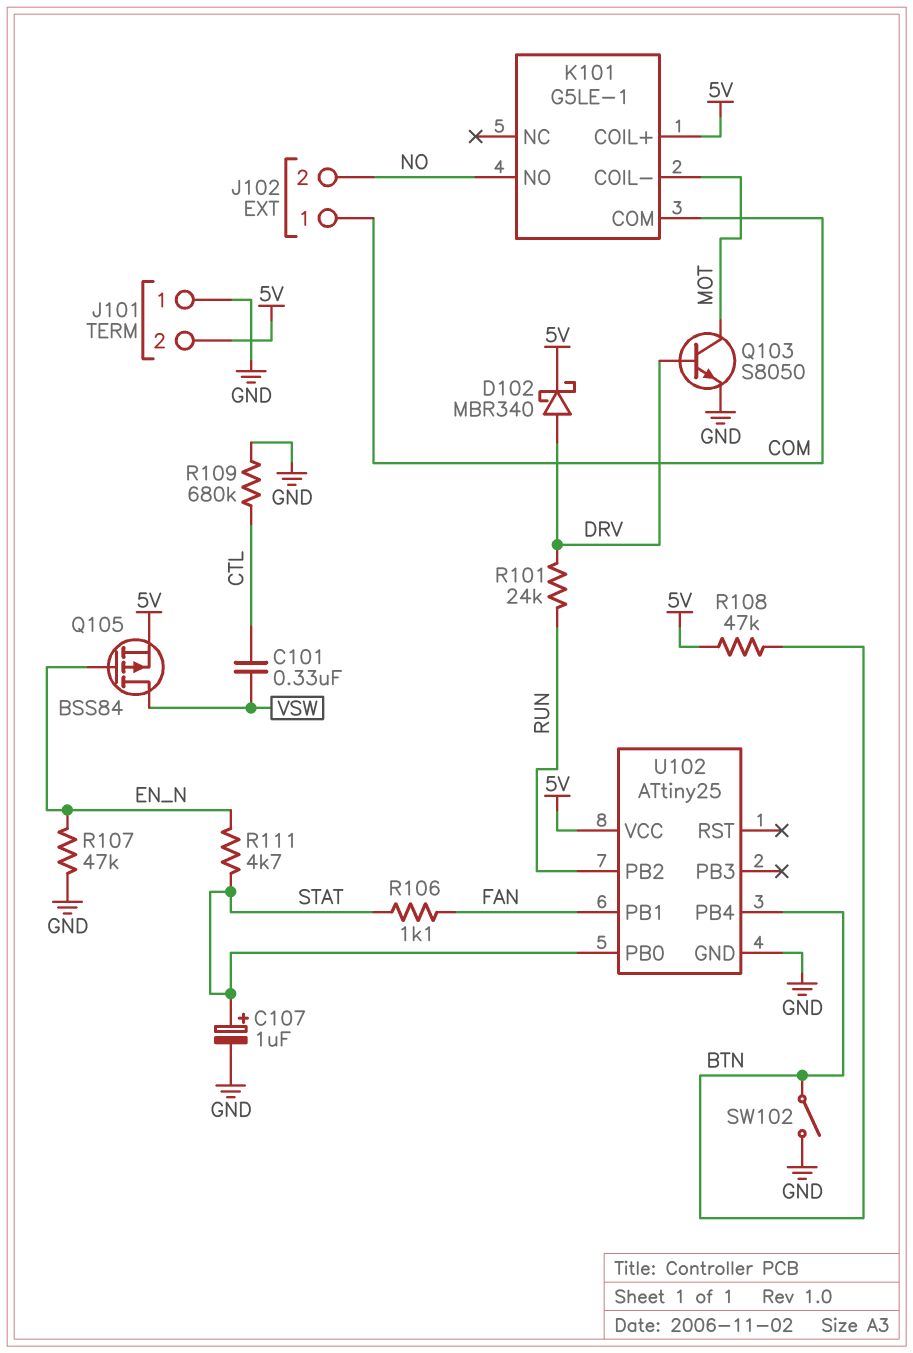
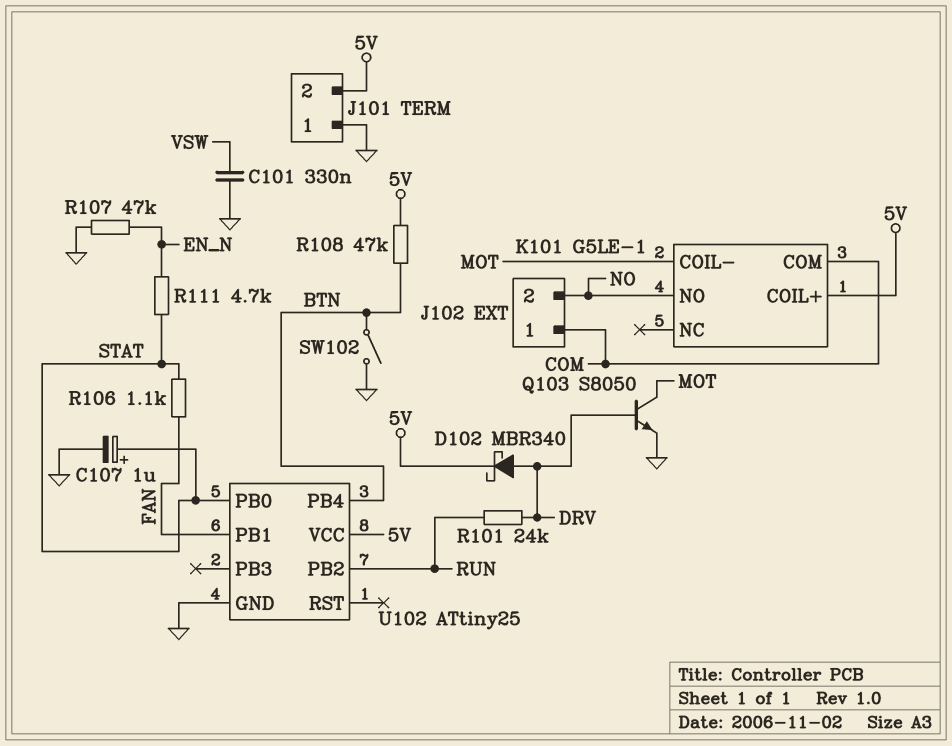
C101: 330nF (CTL, VSW) -> 330nF (GND, VSW)
Q105: PMOS BSS84 (G EN_N, D VSW, S 5V) -> none
R109: 680k (CTL, GND) -> none

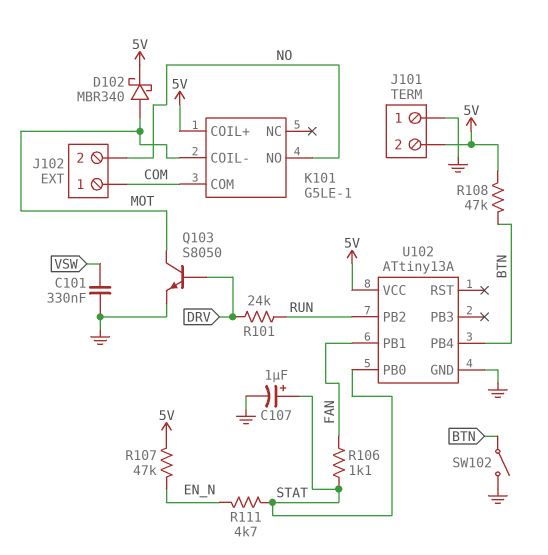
D102: schottky MBR340 (A DRV, K 5V) -> schottky MBR340 (A MOT, K 5V)
R107: 47k (EN_N, GND) -> 47k (5V, EN_N)
U102: ATtiny25 -> ATtiny13A

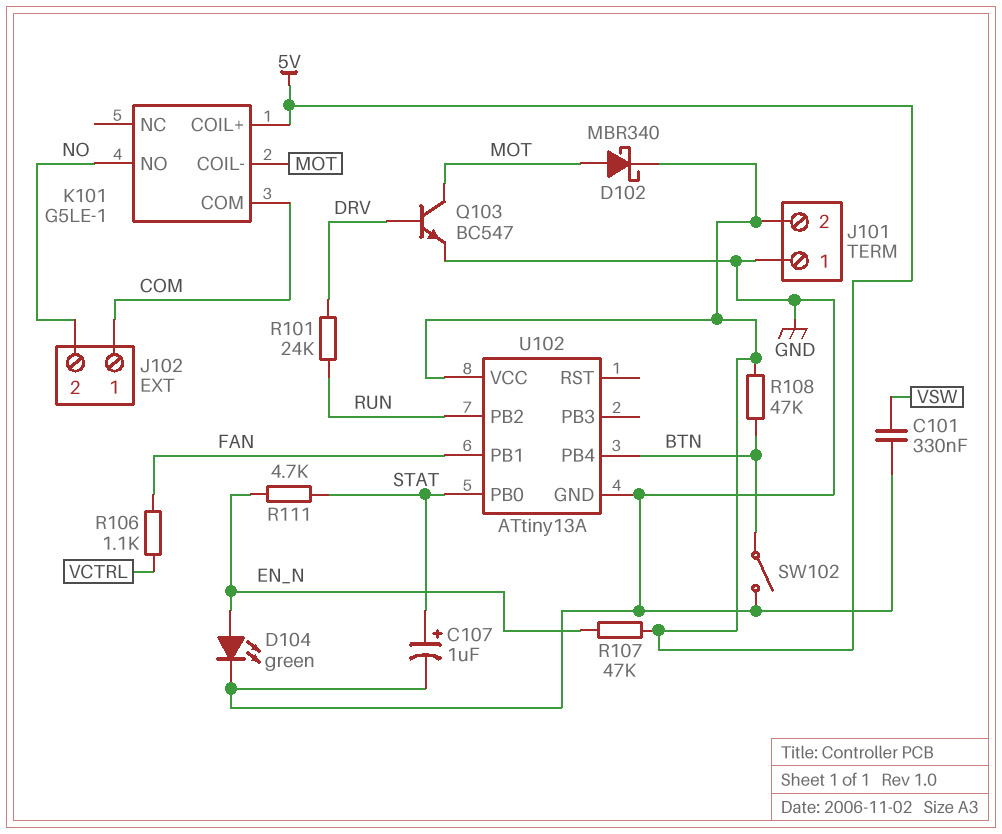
D104: none -> LED green (A EN_N, K GND)
Q103: NPN S8050 (B DRV, C MOT, E GND) -> NPN BC547 (B DRV, C MOT, E GND)
R106: 1.1k (FAN, STAT) -> 1.1k (FAN, VCTRL)

